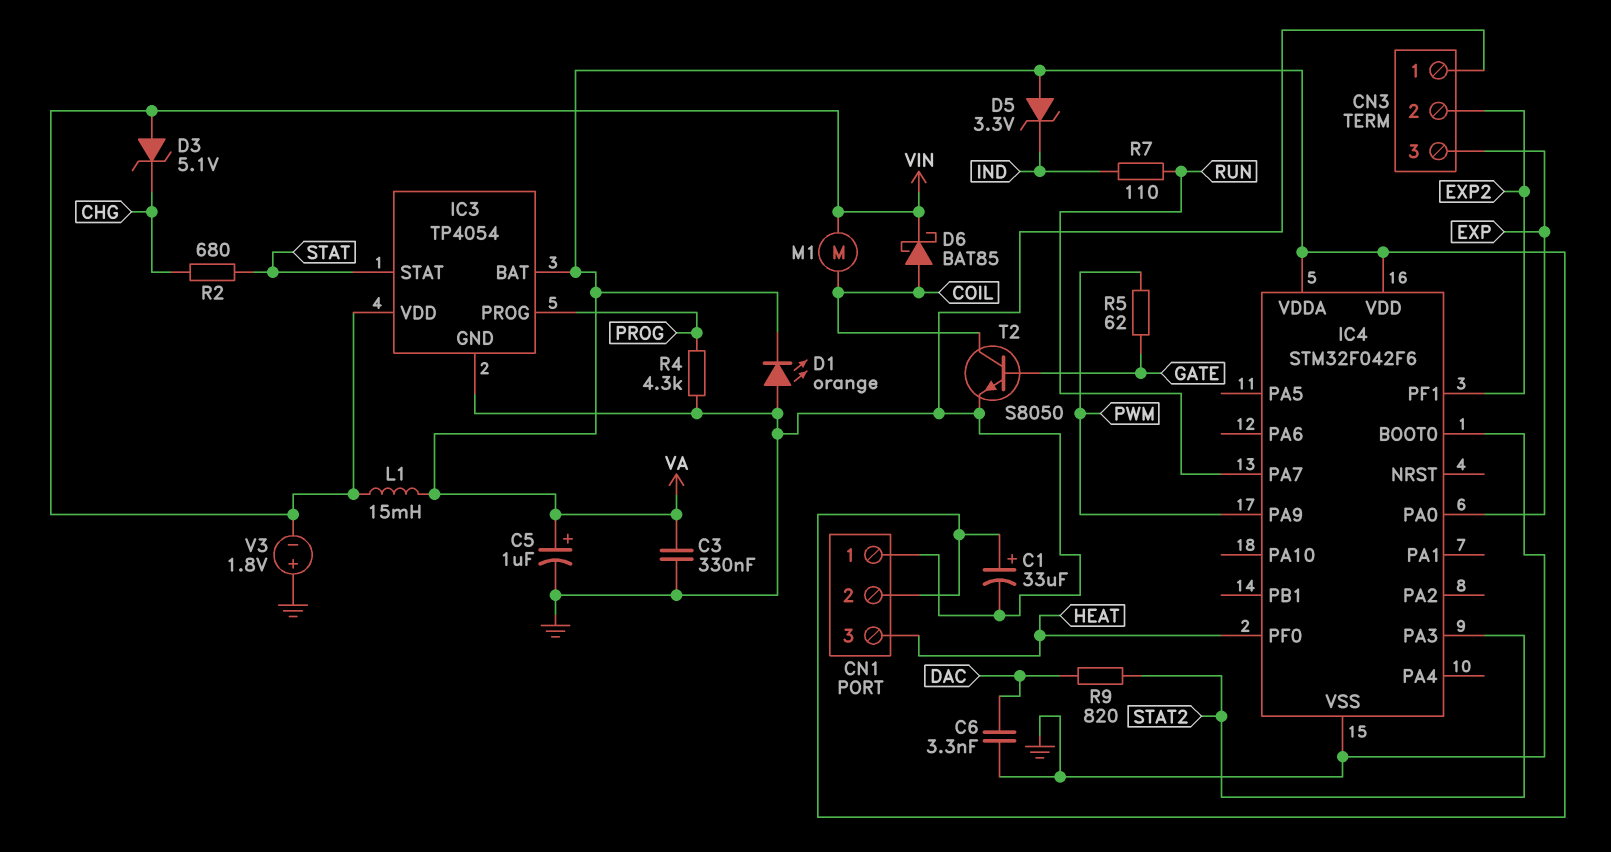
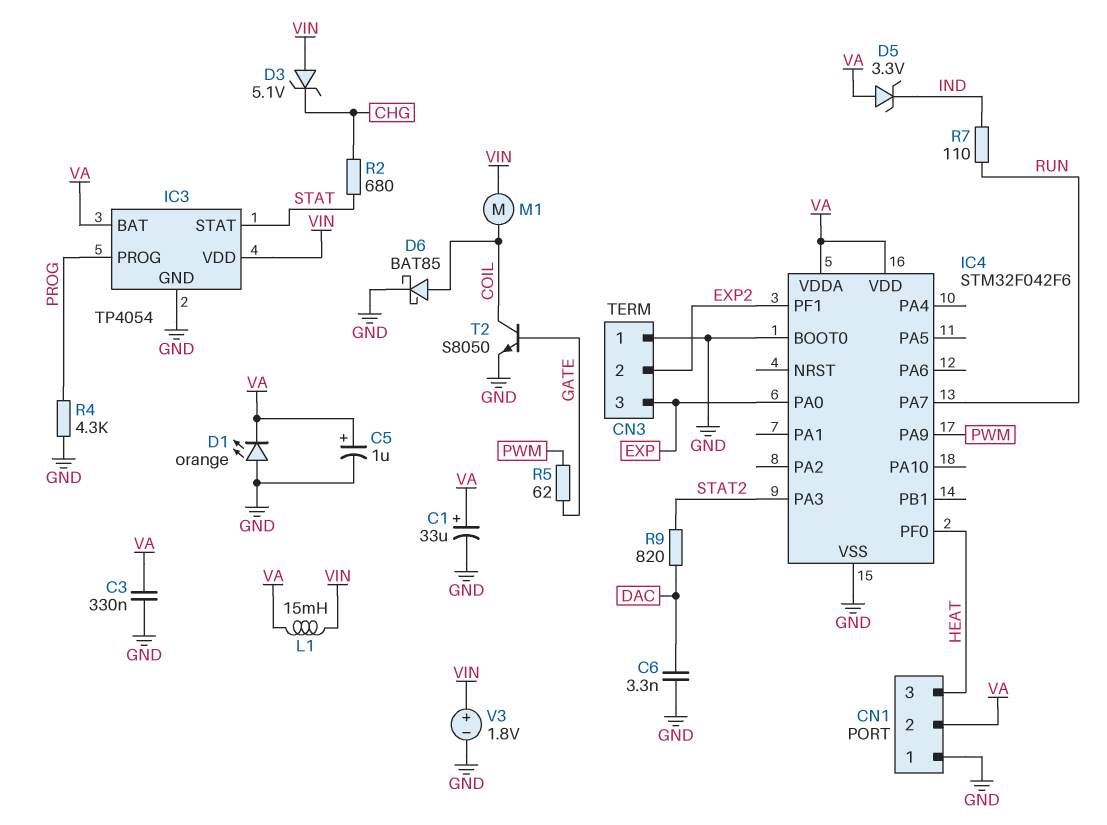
D6: schottky BAT85 (A COIL, K VIN) -> schottky BAT85 (A COIL, K GND)
V3: 1.8V (plus GND, minus VIN) -> 1.8V (plus VIN, minus GND)

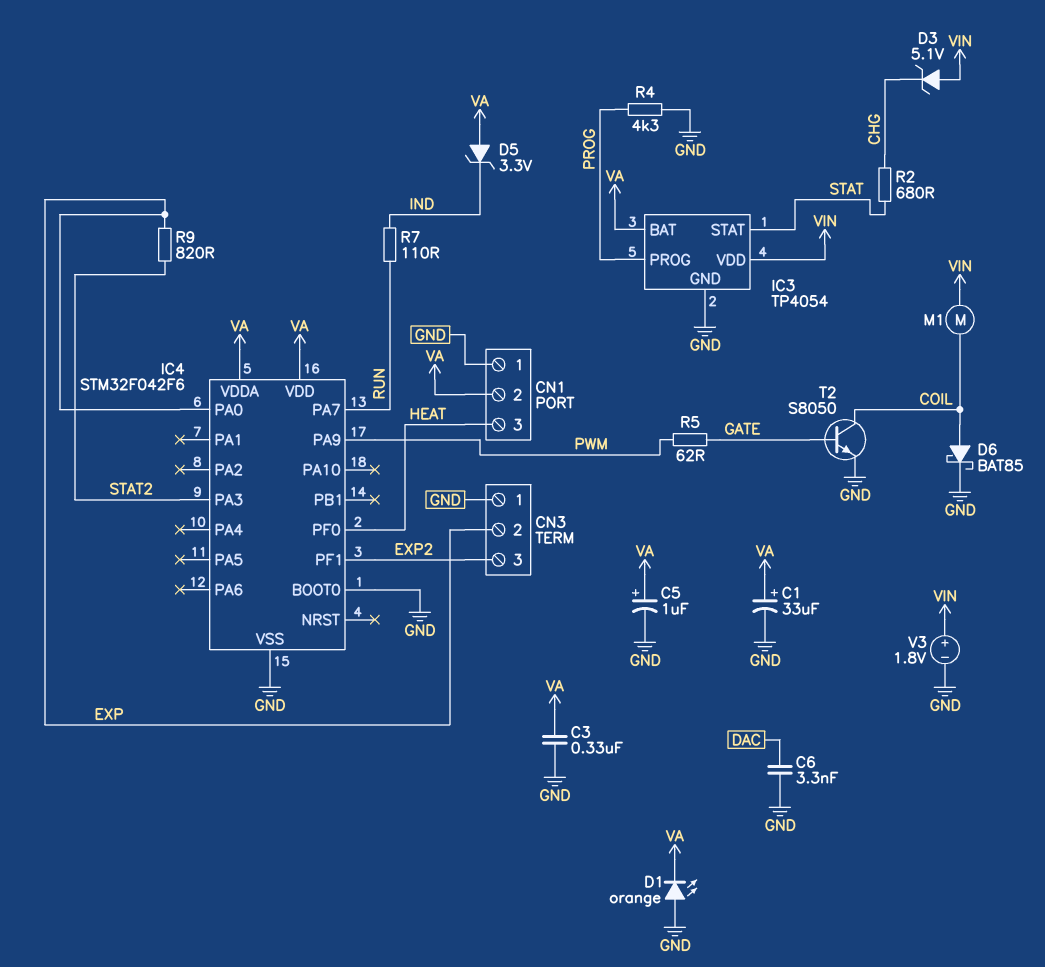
CN3 pin 2: EXP2 -> EXP
CN3 pin 3: EXP -> EXP2
L1: 15mH (VA, VIN) -> none
R9: 820 (DAC, STAT2) -> 820 (EXP, STAT2)

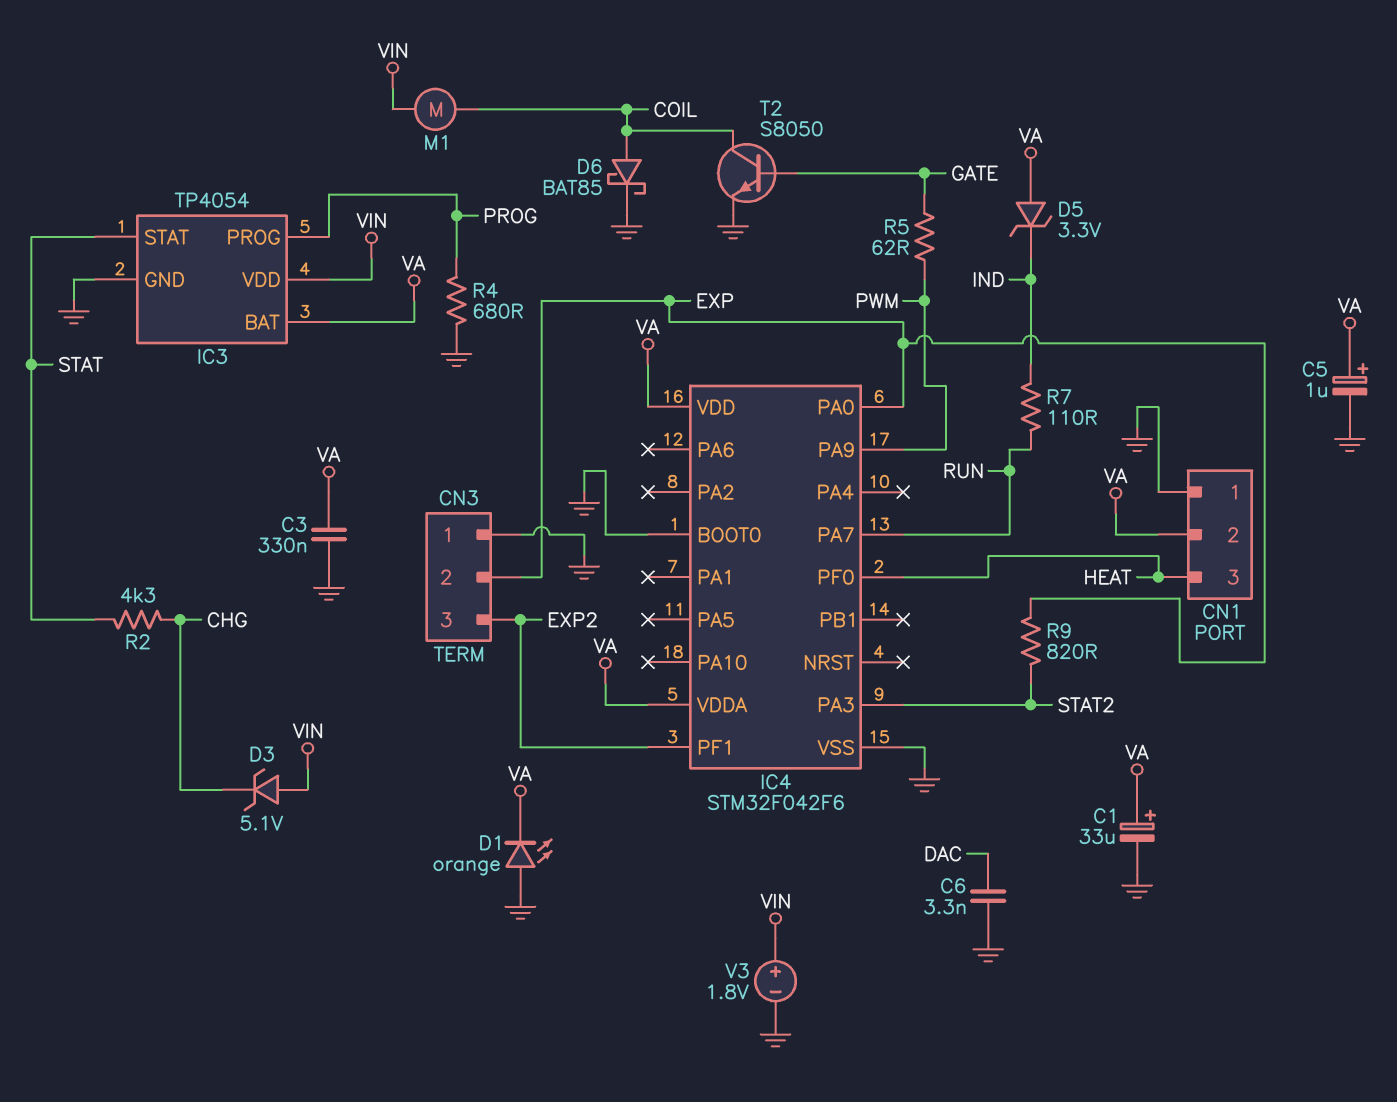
R2: 680 (CHG, STAT) -> 4.3k (CHG, STAT)
R4: 4.3k (GND, PROG) -> 680 (GND, PROG)

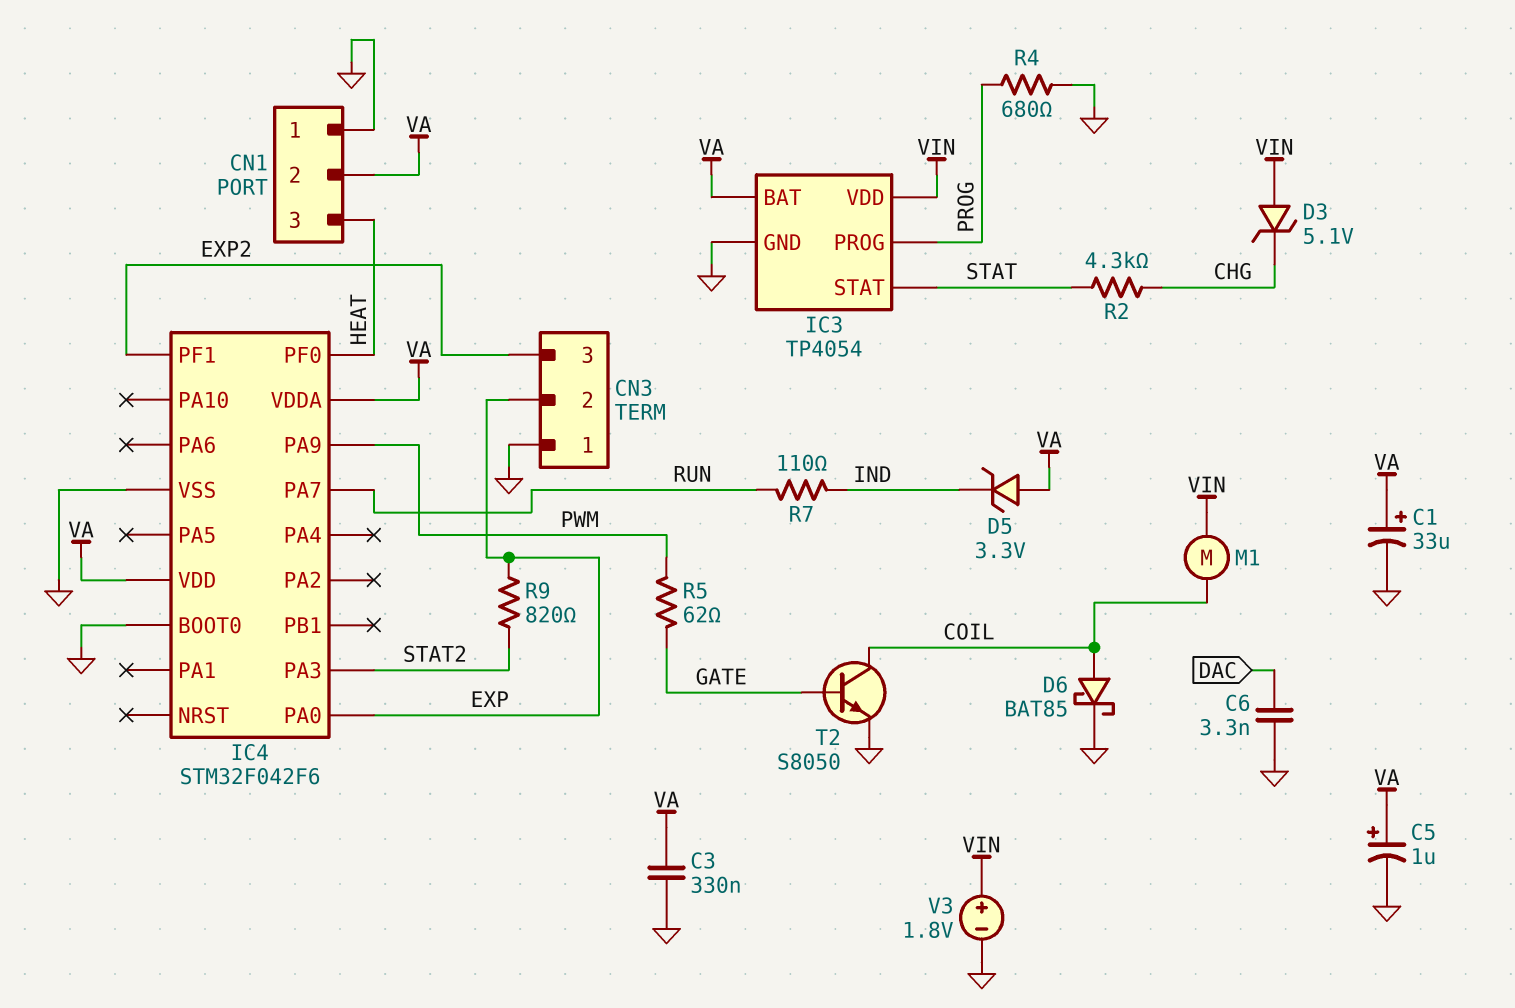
D1: LED orange (A GND, K VA) -> none

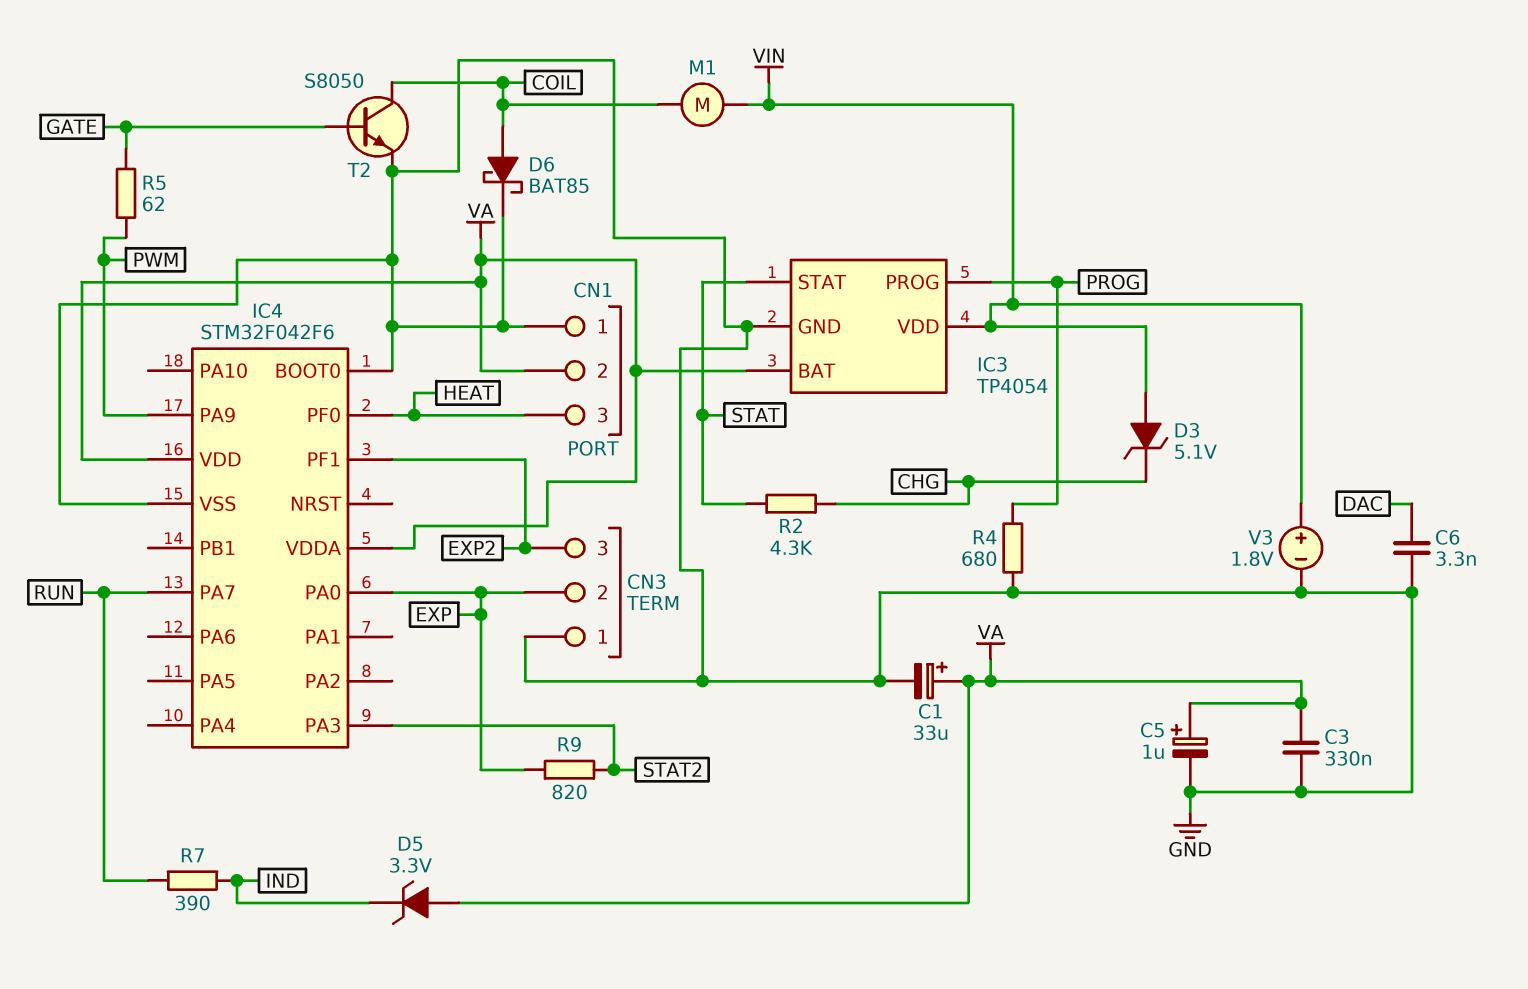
R7: 110 (IND, RUN) -> 390 (IND, RUN)

